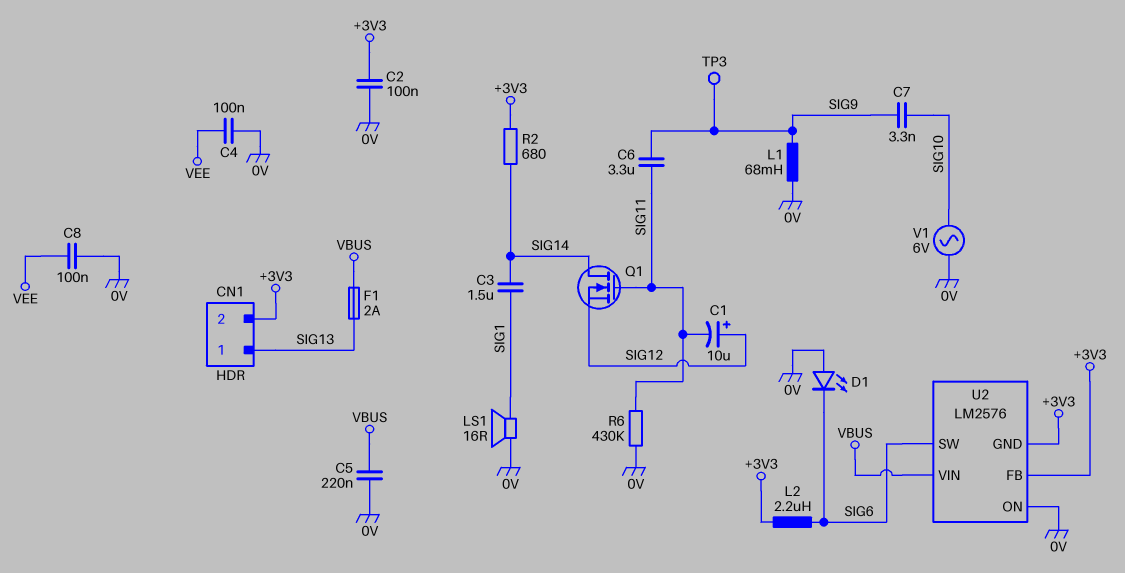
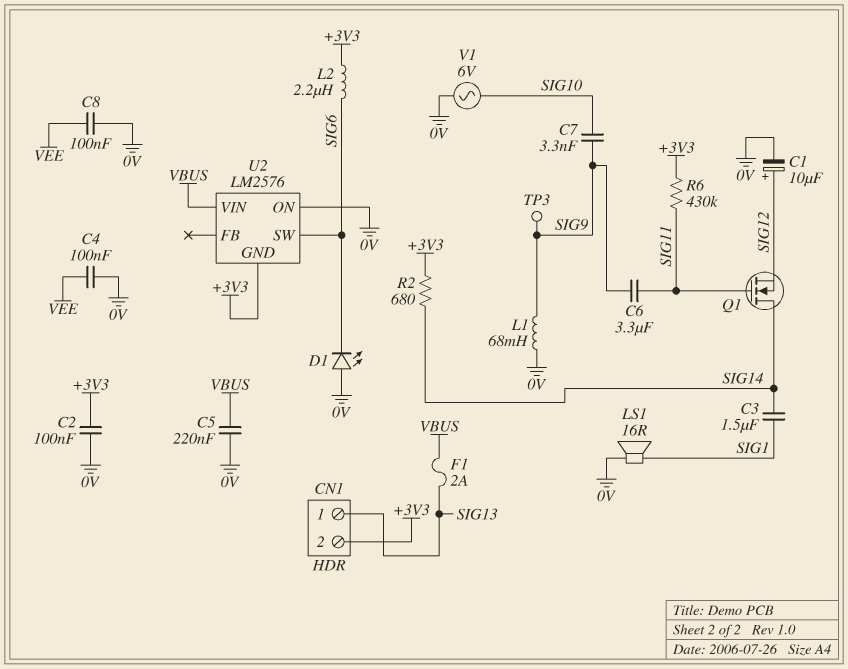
C1: 10uF (plus SIG12, minus SIG11) -> 10uF (plus SIG12, minus 0V)
R6: 430k (0V, SIG11) -> 430k (+3V3, SIG11)
U2 pin FB: +3V3 -> none

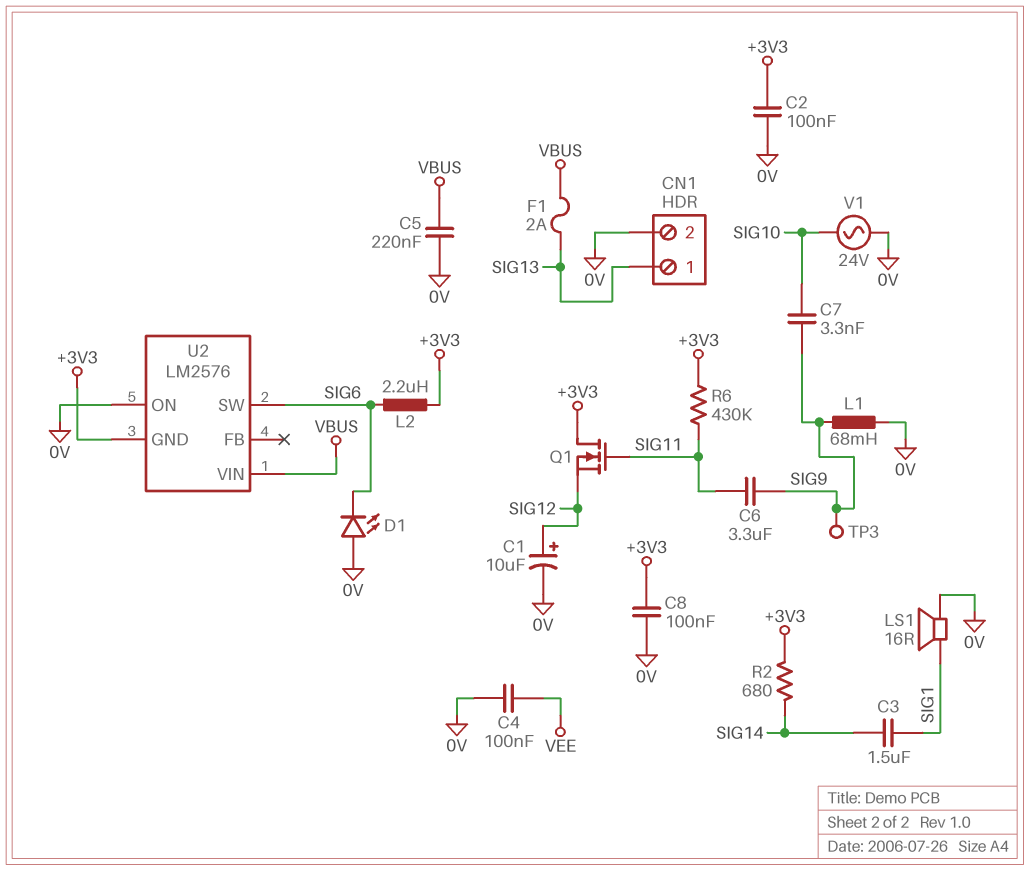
C8: 100nF (0V, VEE) -> 100nF (+3V3, 0V)
CN1 pin 2: +3V3 -> 0V
Q1: NMOS (G SIG11, D SIG14, S SIG12) -> NMOS (G SIG11, D +3V3, S SIG12)
V1: AC 6V (0V, SIG10) -> AC 24V (0V, SIG10)

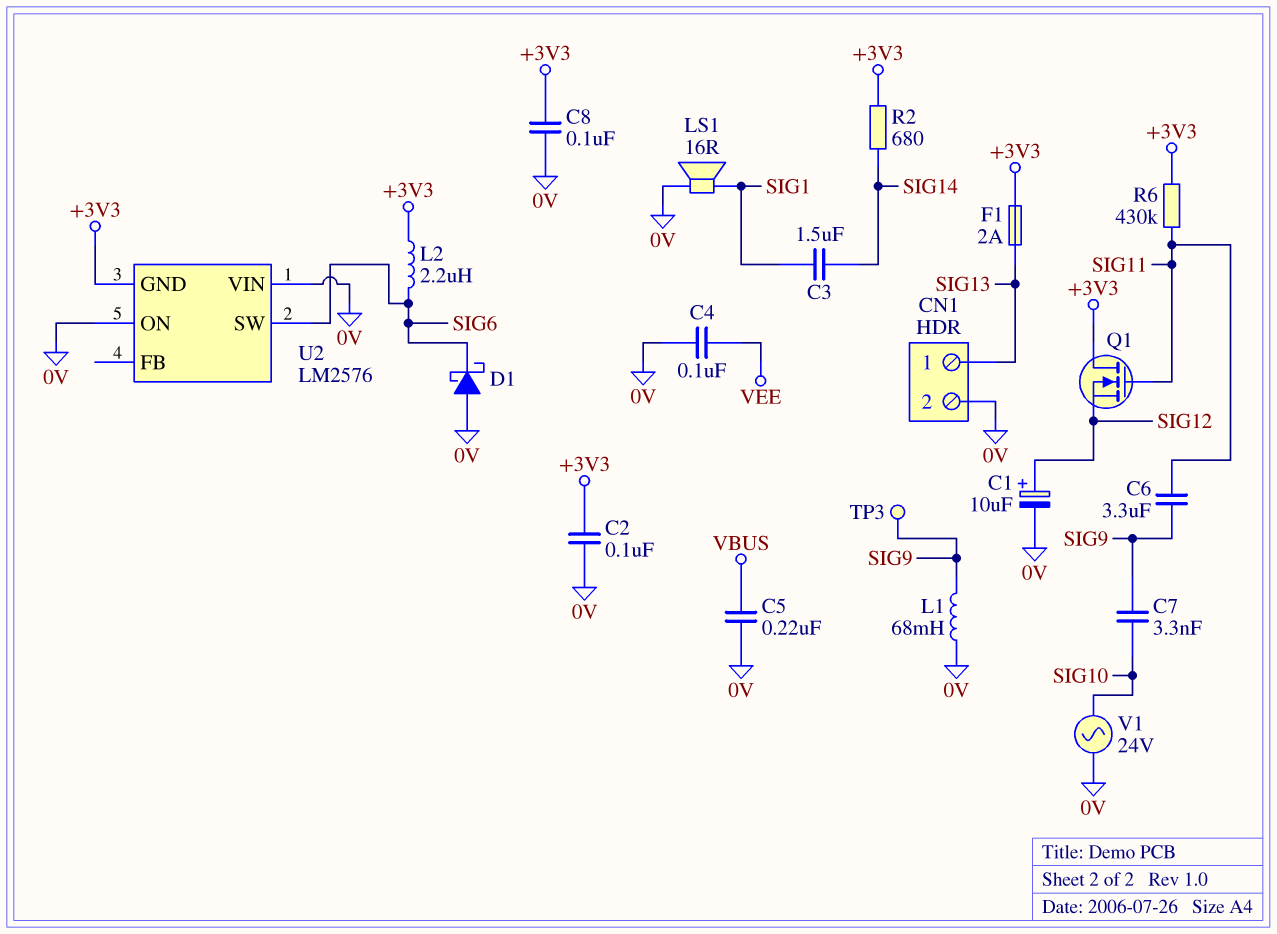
D1: LED (A 0V, K SIG6) -> schottky (A 0V, K SIG6)
F1: 2A (SIG13, VBUS) -> 2A (+3V3, SIG13)
U2 pin VIN: VBUS -> 0V

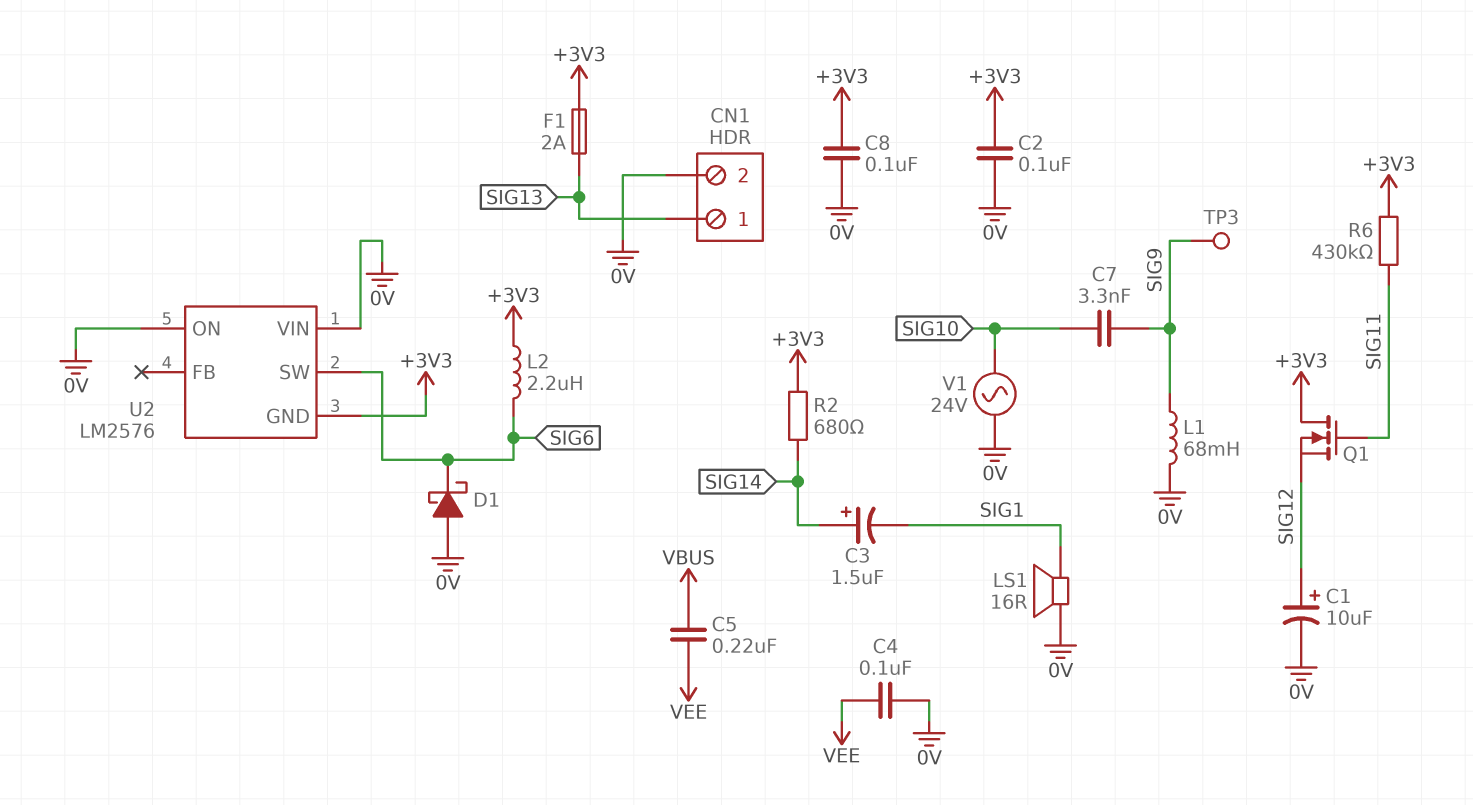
C3: 1.5uF (SIG1, SIG14) -> 1.5uF (plus SIG14, minus SIG1)
C5: 220nF (0V, VBUS) -> 220nF (VBUS, VEE)
C6: 3.3uF (SIG9, SIG11) -> none

